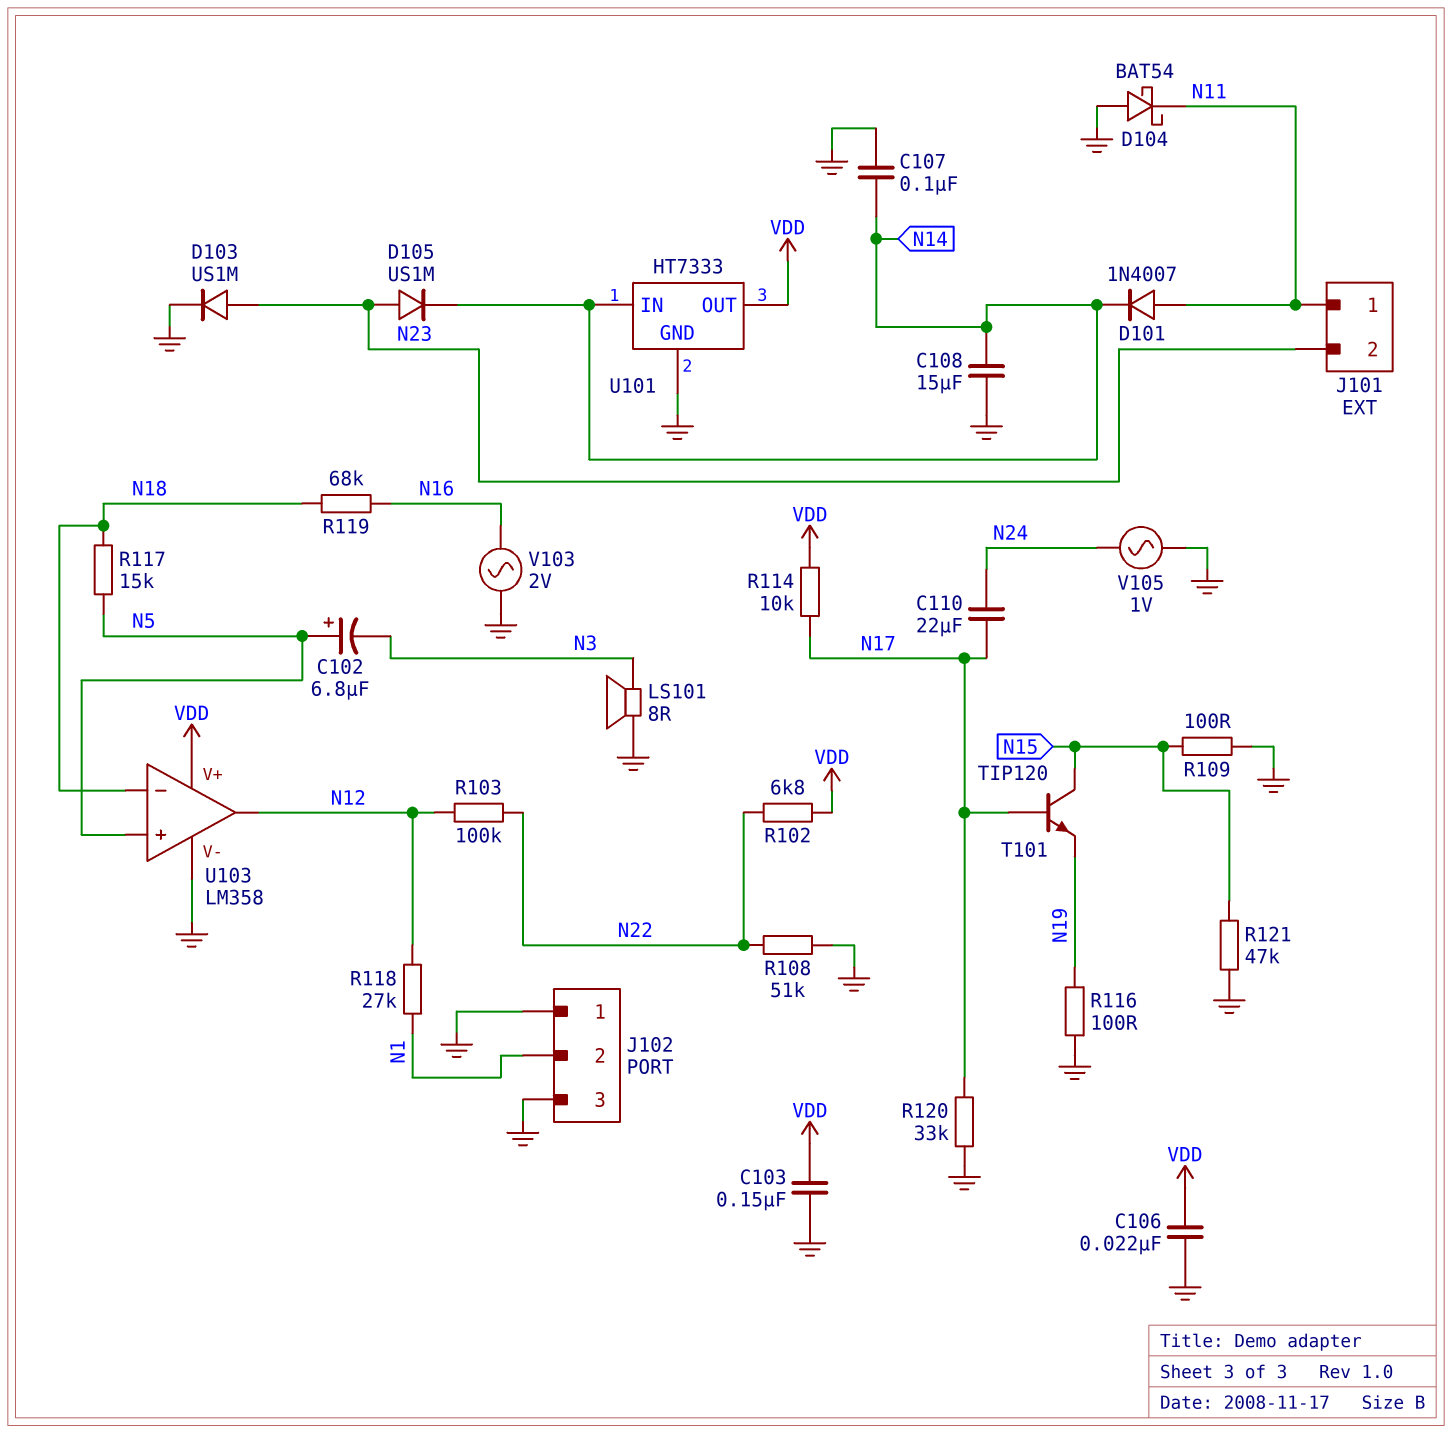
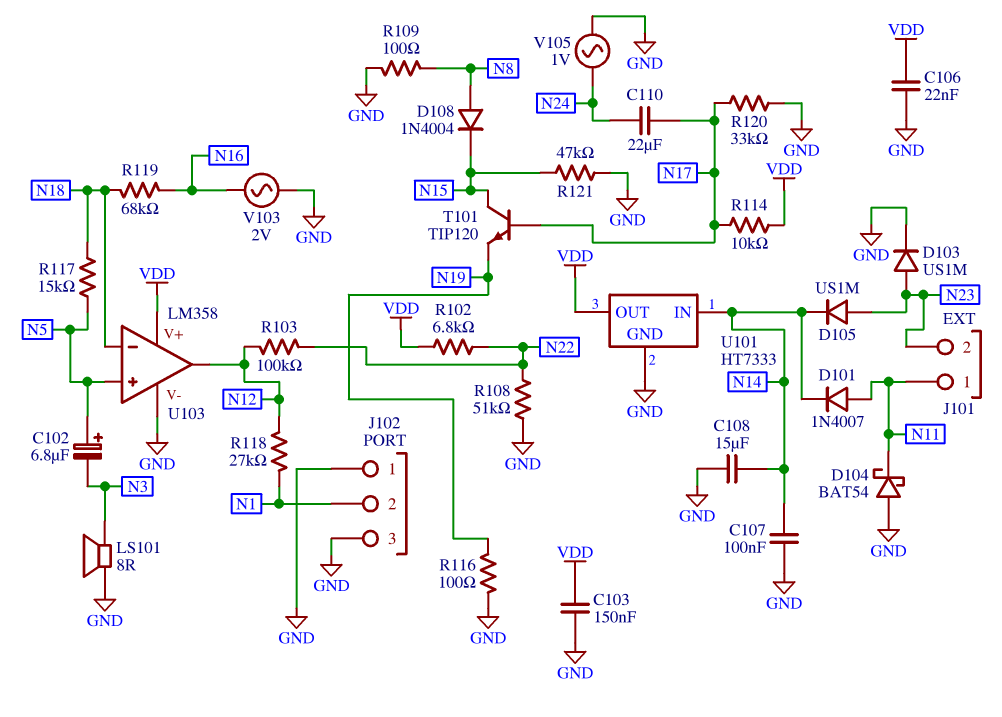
D108: none -> diode 1N4004 (A N8, K N15)
R109: 100 (GND, N15) -> 100 (GND, N8)

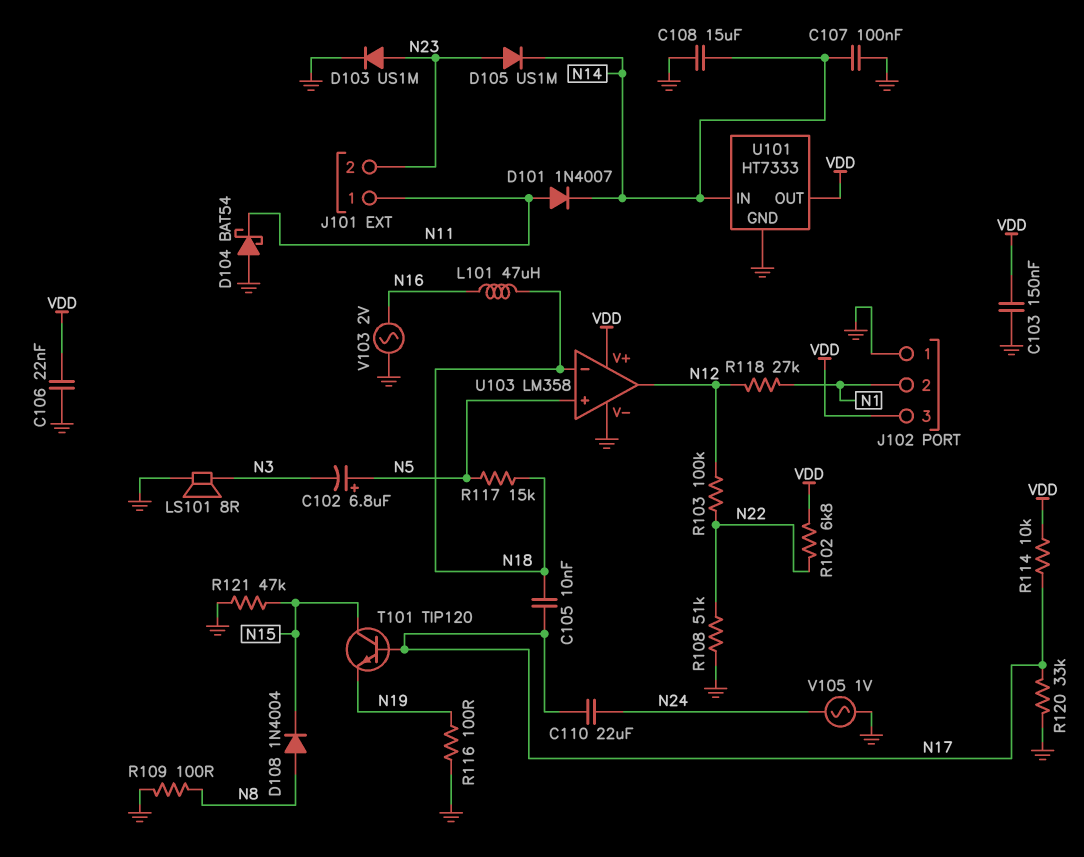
C105: none -> 10nF (N17, N18)
J102 pin 3: GND -> VDD
L101: none -> 47uH (N16, N18)
R119: 68k (N16, N18) -> none

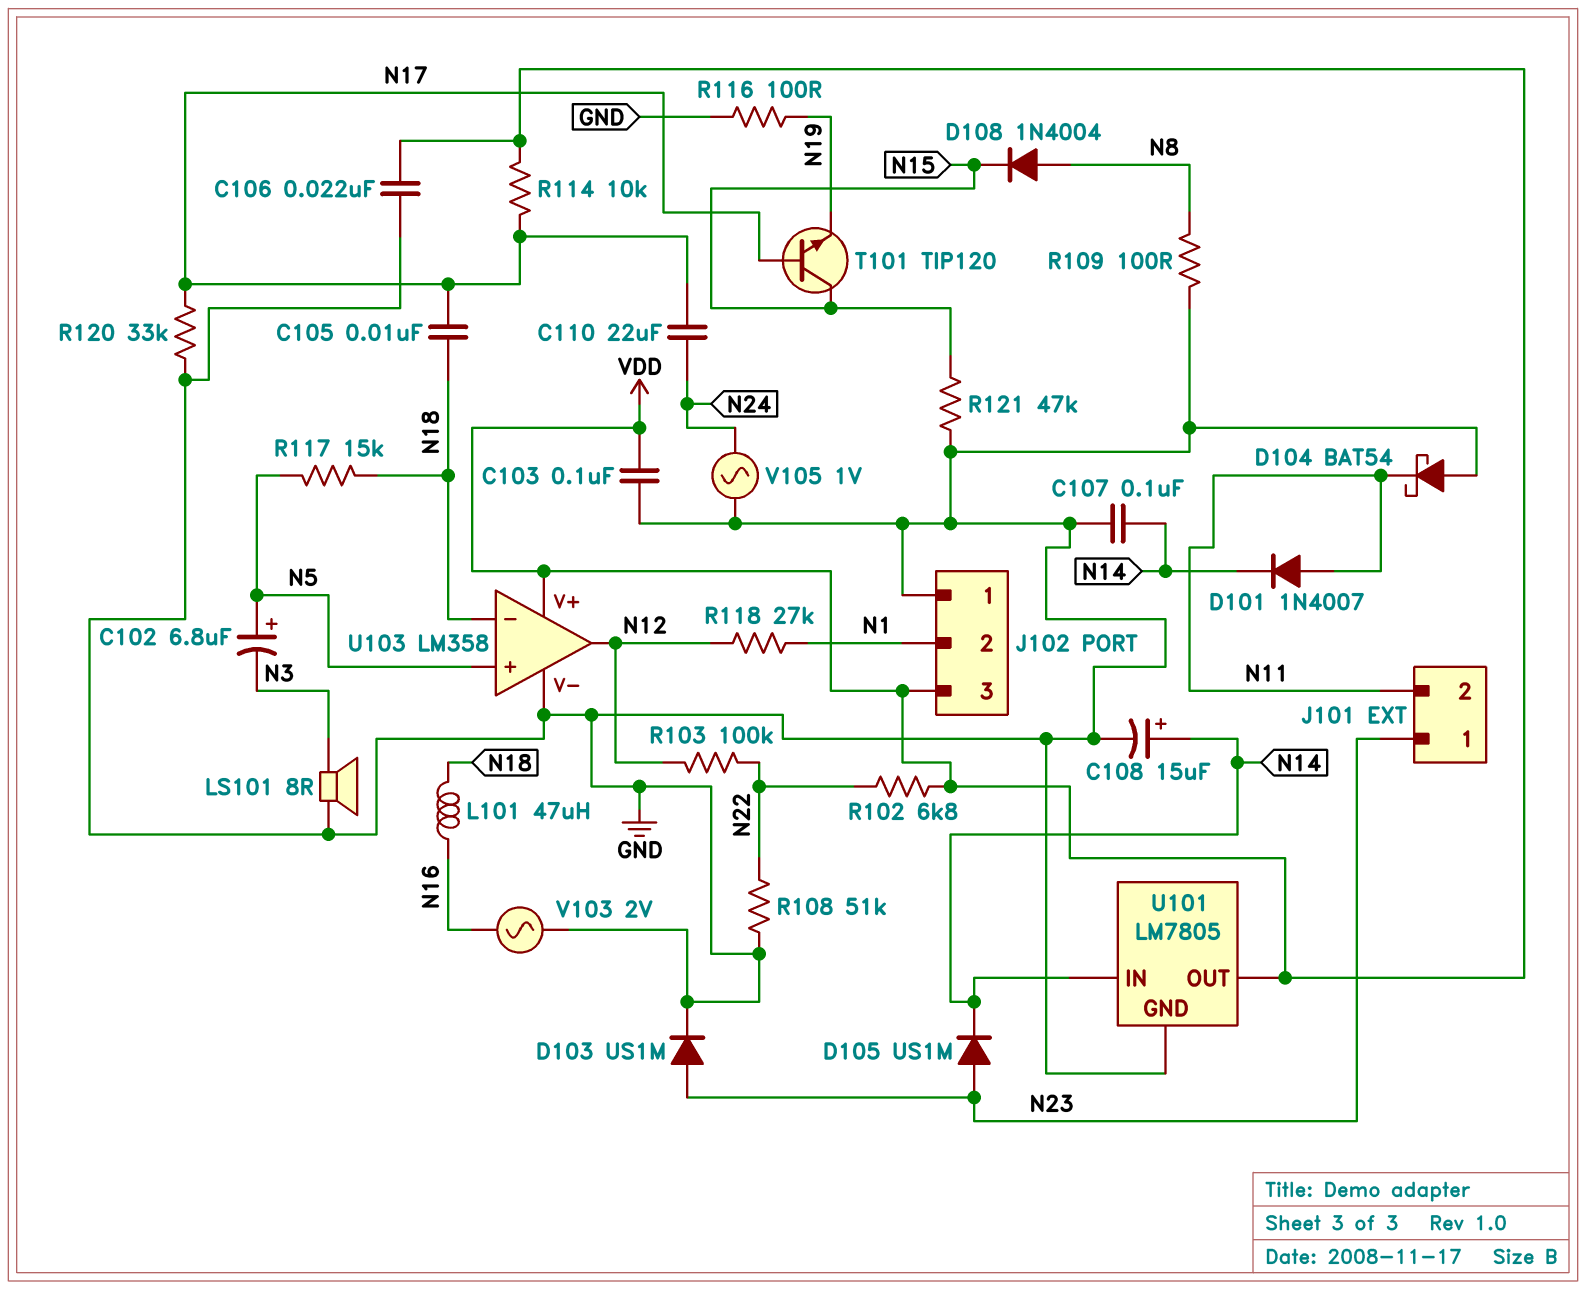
C103: 150nF (GND, VDD) -> 100nF (GND, VDD)
C108: 15uF (GND, N14) -> 15uF (plus N14, minus GND)
J101 pin 1: N11 -> N23
J101 pin 2: N23 -> N11
U101: HT7333 -> LM7805

